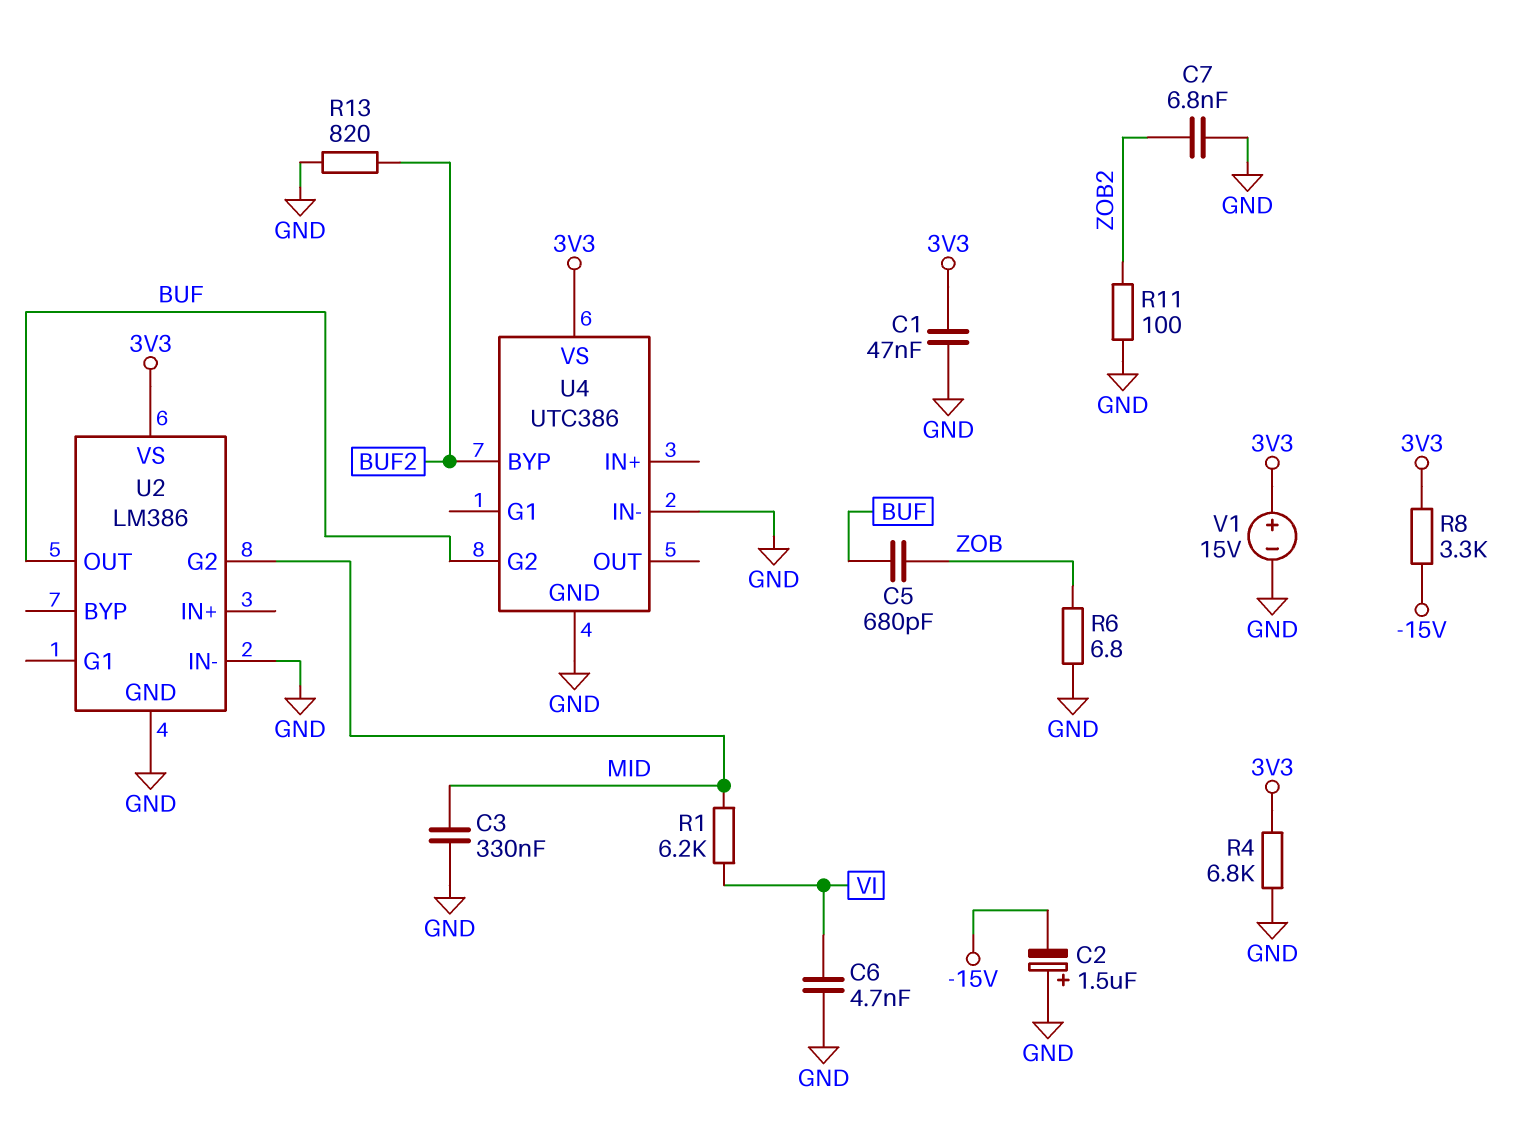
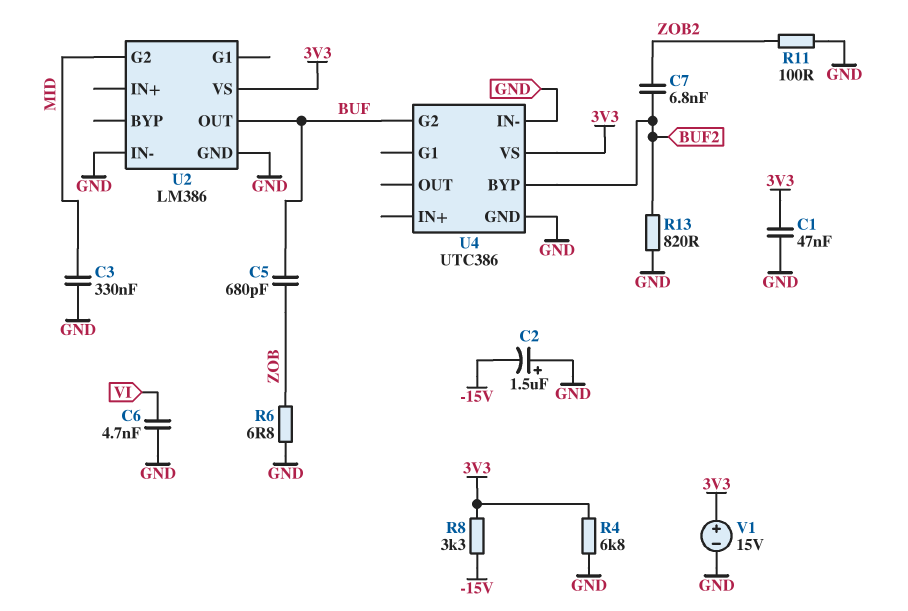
C7: 6.8nF (GND, ZOB2) -> 6.8nF (BUF2, ZOB2)
R1: 6.2k (MID, VI) -> none

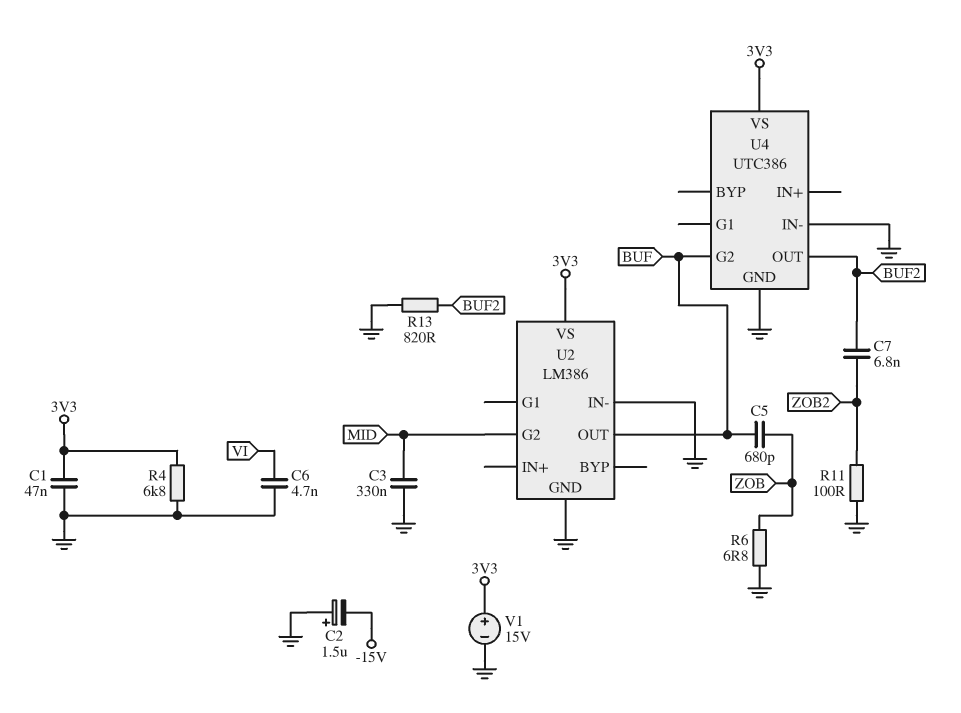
R8: 3.3k (-15V, 3V3) -> none
U4 pin BYP: BUF2 -> none
U4 pin OUT: none -> BUF2

